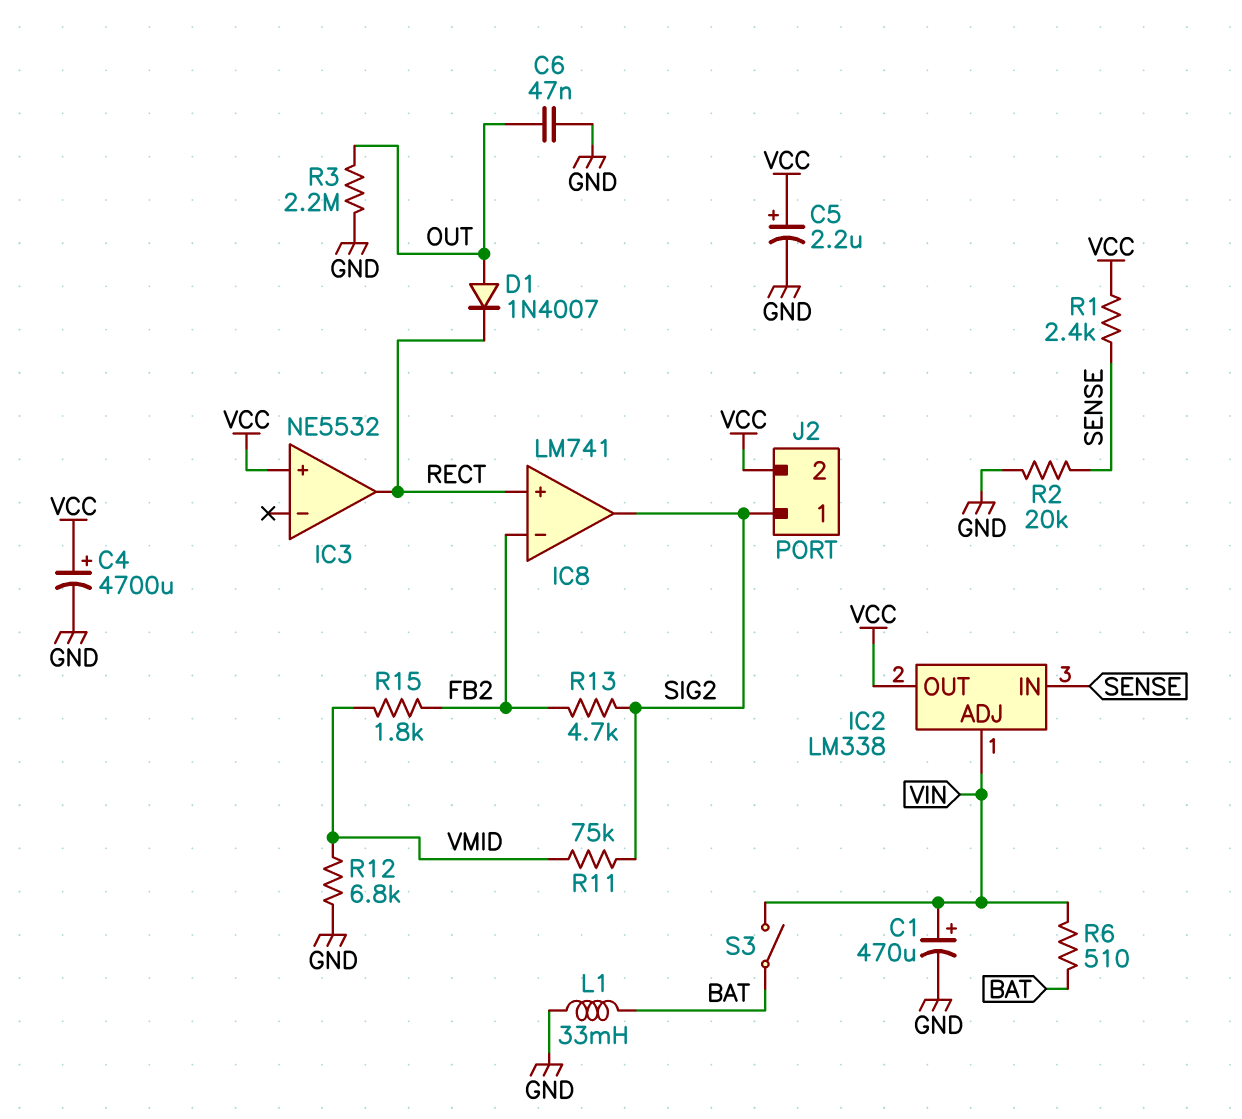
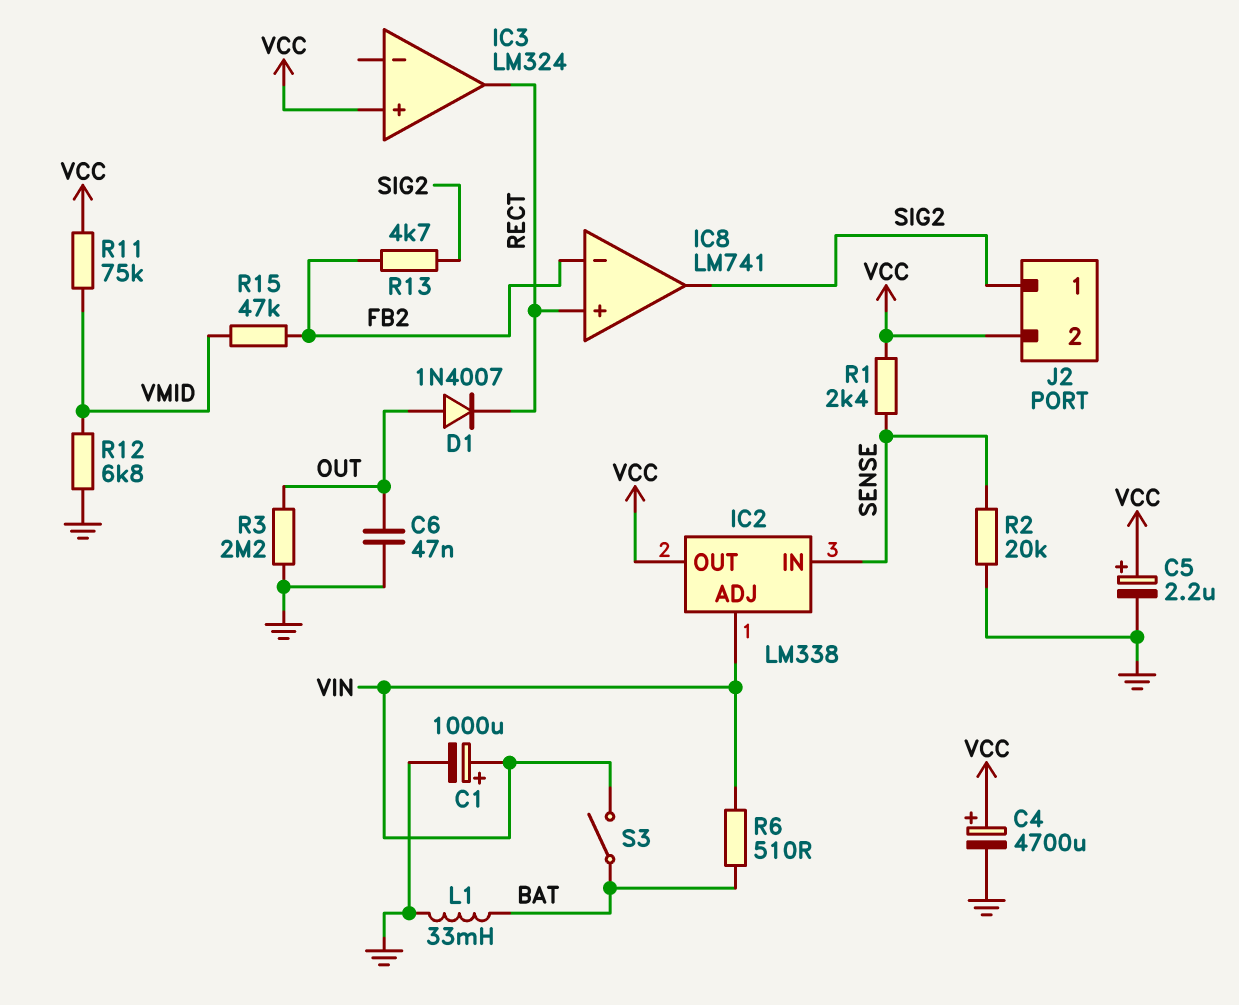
C1: 470uF (plus VIN, minus GND) -> 1000uF (plus VIN, minus GND)
IC3: NE5532 -> LM324
R11: 75k (SIG2, VMID) -> 75k (VCC, VMID)
R15: 1.8k (FB2, VMID) -> 47k (FB2, VMID)

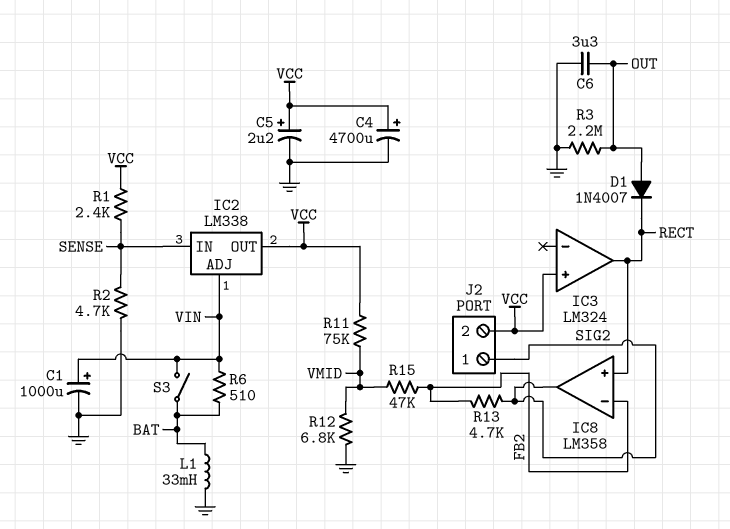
C6: 47nF (GND, OUT) -> 3.3uF (GND, OUT)
IC8: LM741 -> LM358
R2: 20k (GND, SENSE) -> 4.7k (GND, SENSE)

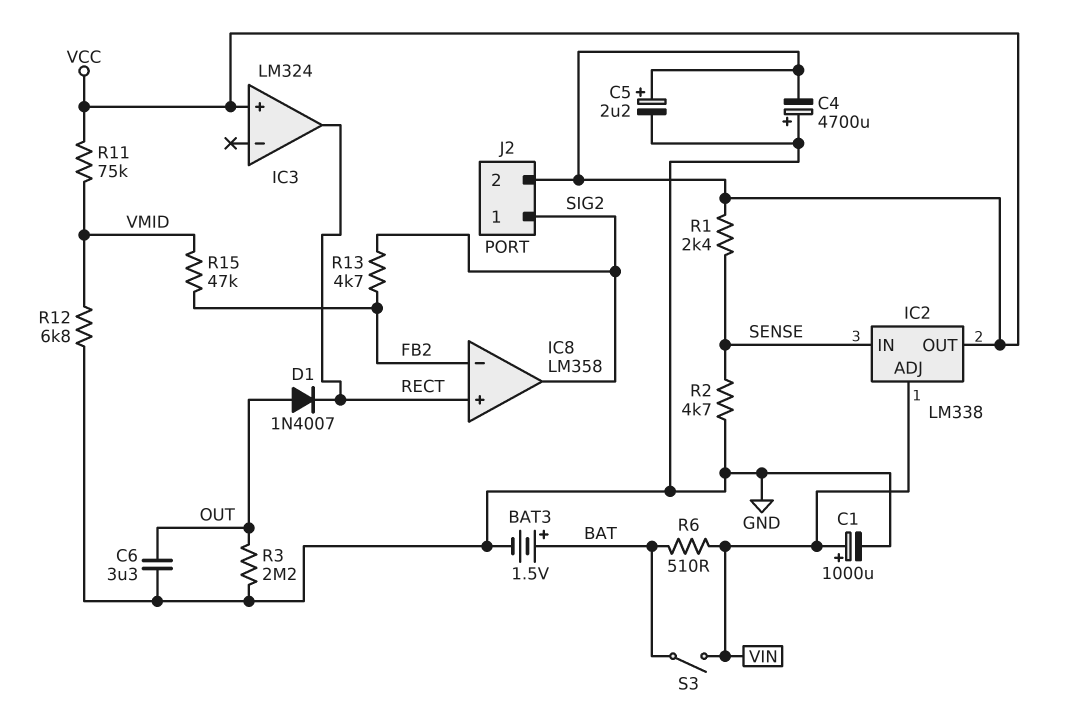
BAT3: none -> 1.5V (plus BAT, minus GND)
C4: 4700uF (plus VCC, minus GND) -> 4700uF (plus GND, minus VCC)
L1: 33mH (BAT, GND) -> none

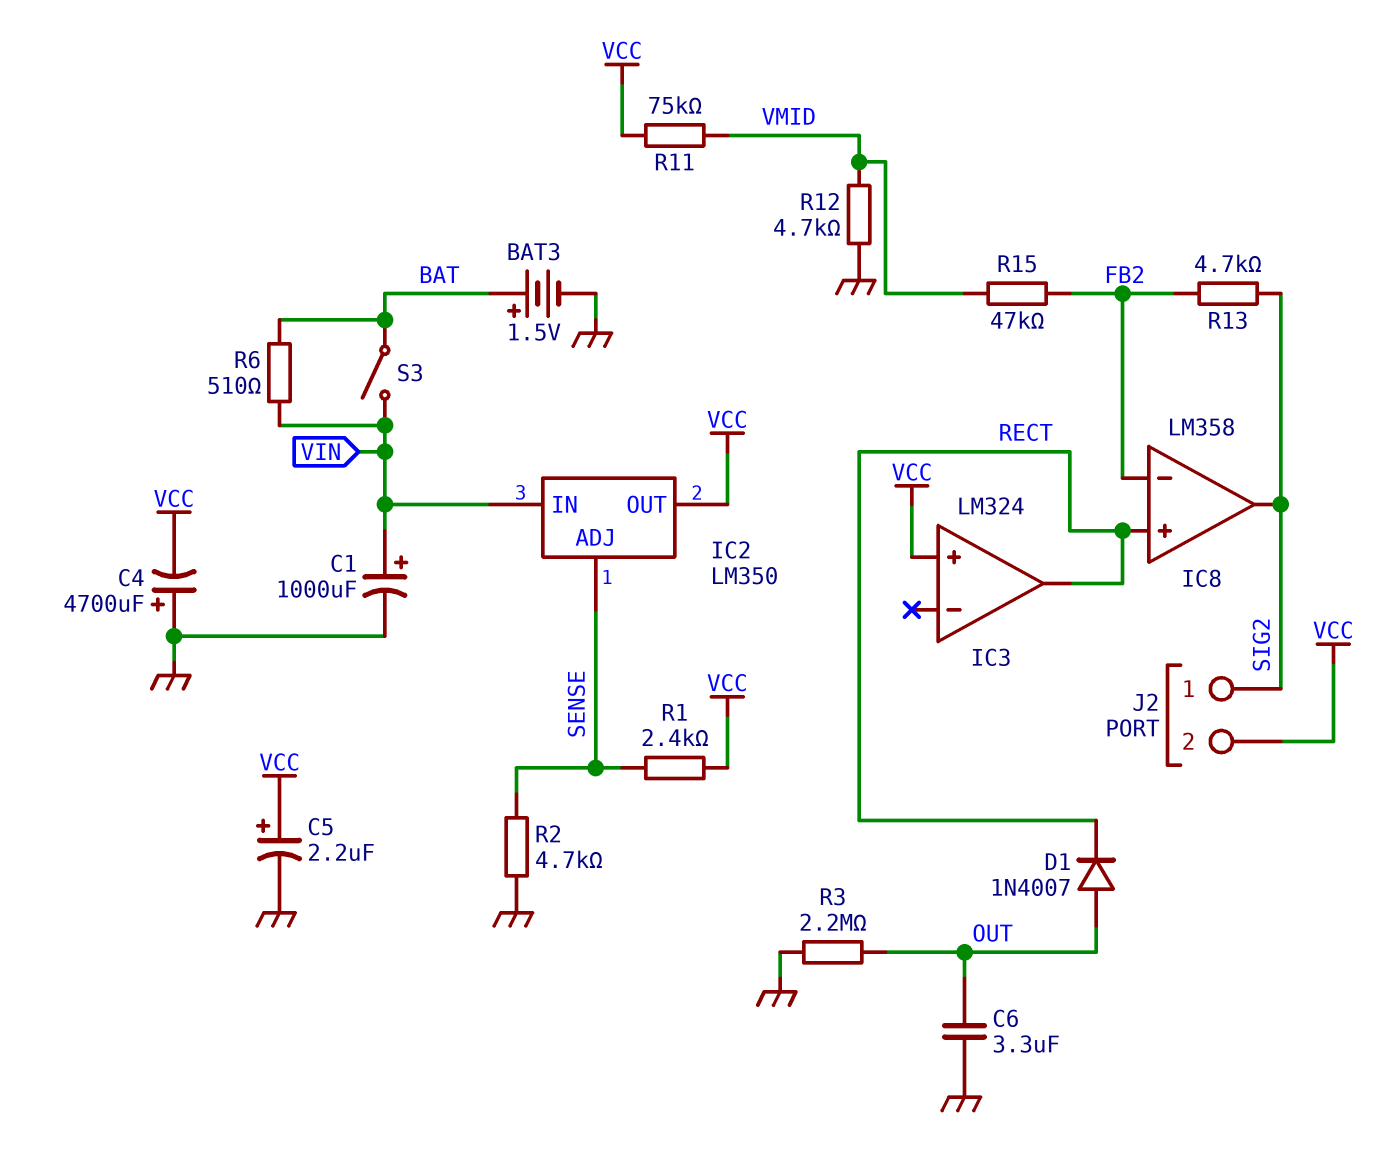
IC2: LM338 -> LM350
IC2 pin ADJ: VIN -> SENSE
IC2 pin IN: SENSE -> VIN
R12: 6.8k (GND, VMID) -> 4.7k (GND, VMID)

